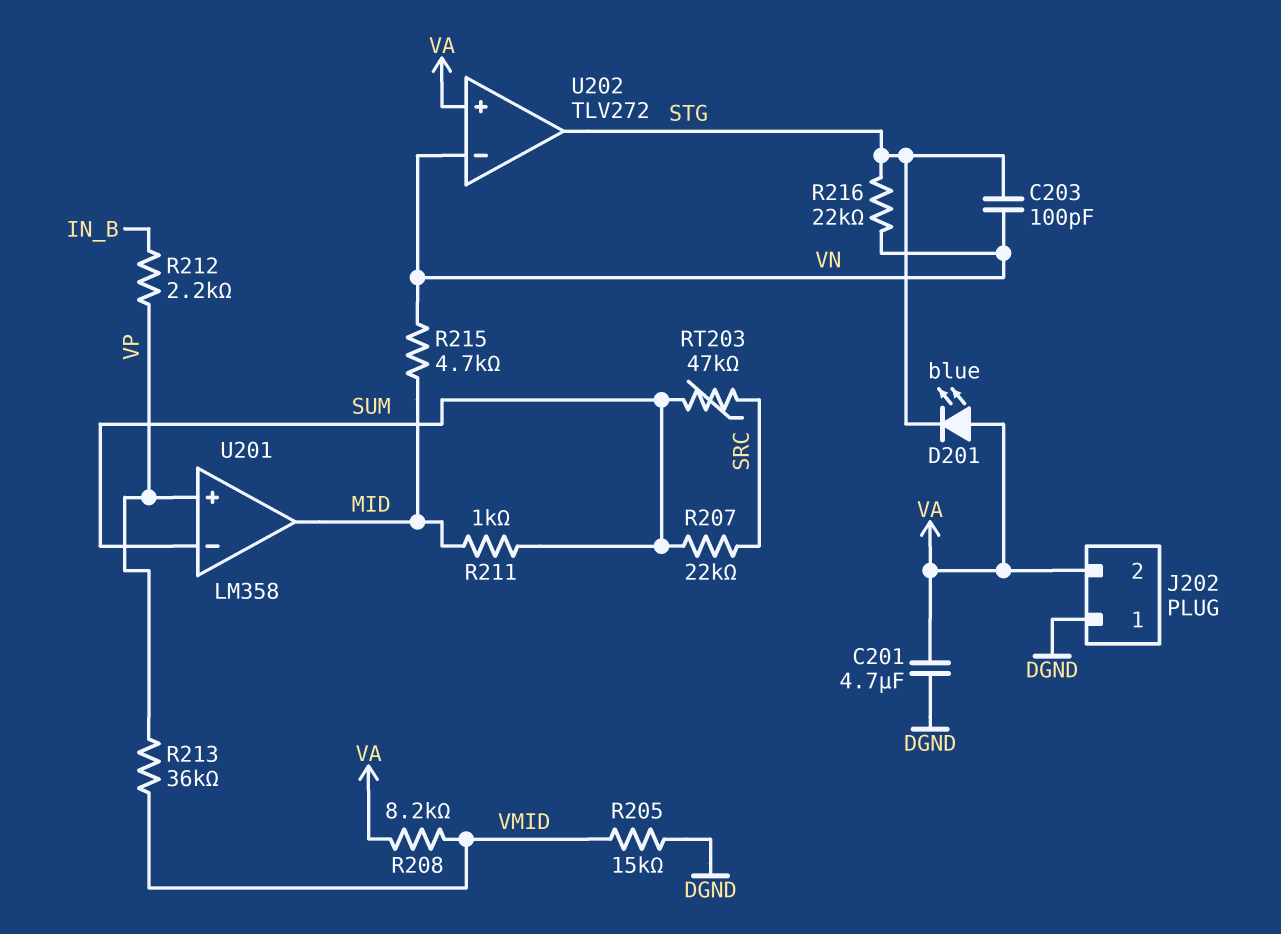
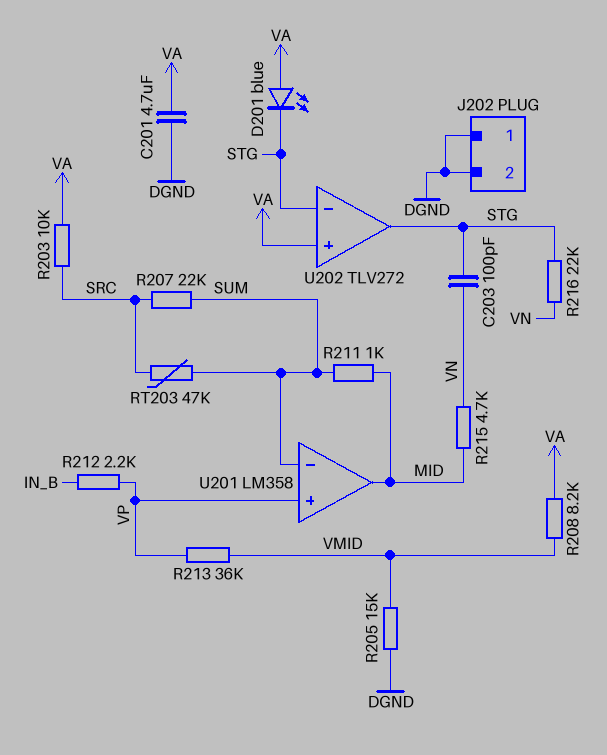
J202 pin 2: VA -> DGND
R203: none -> 10k (SRC, VA)
U202 pin in-: VN -> STG

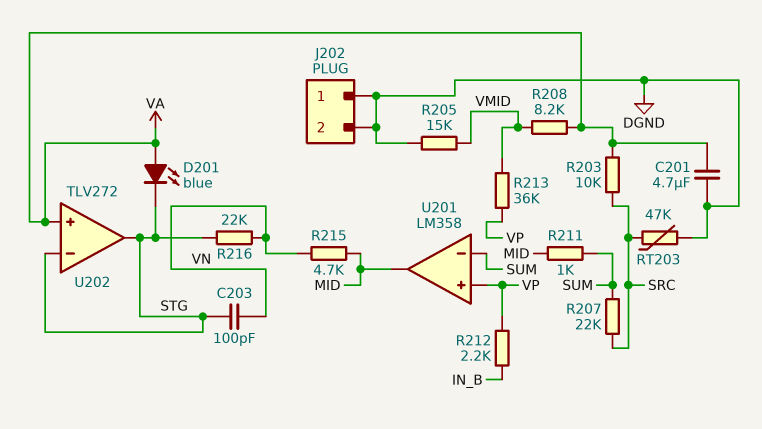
RT203: 47k (SRC, SUM) -> 47k (DGND, SRC)

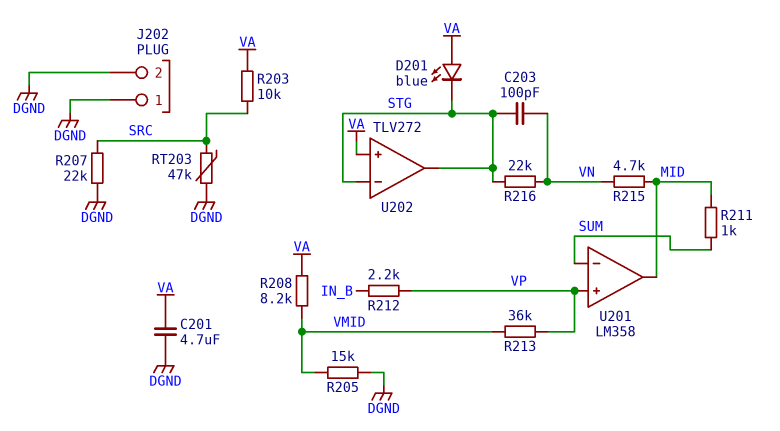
R207: 22k (SRC, SUM) -> 22k (DGND, SRC)

